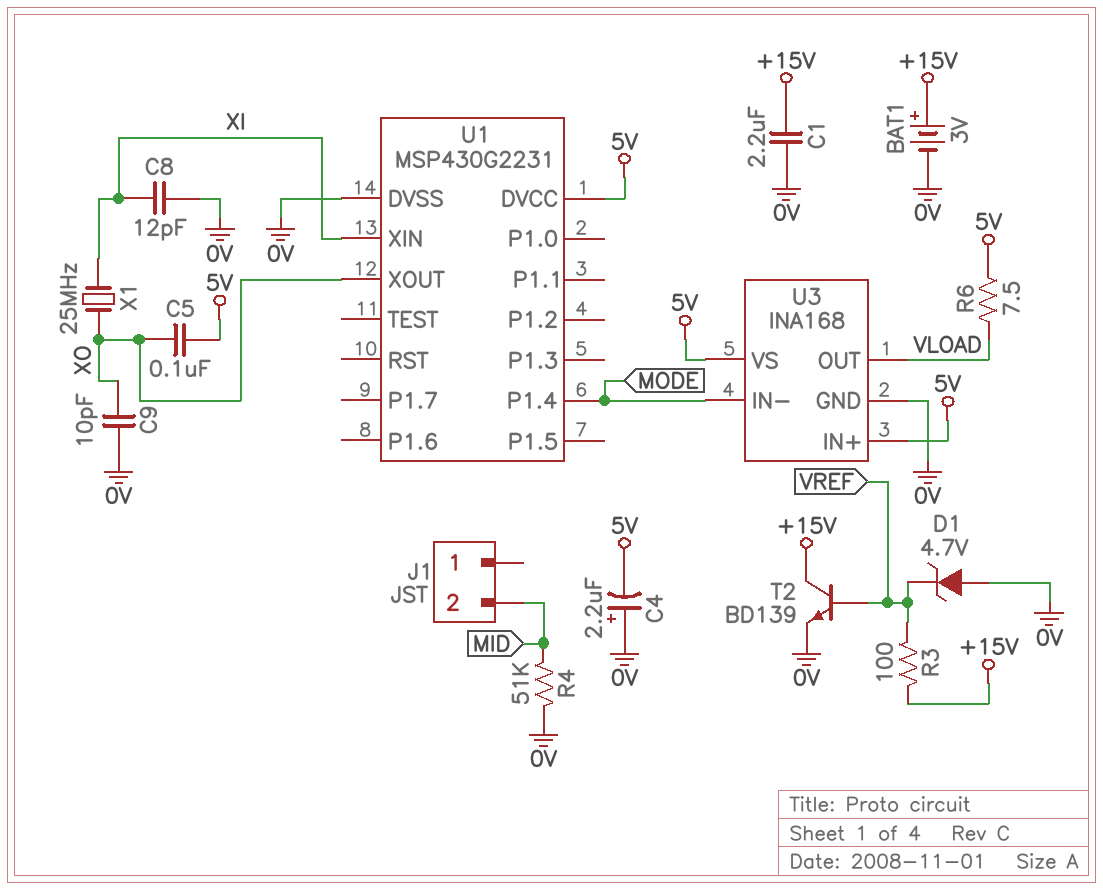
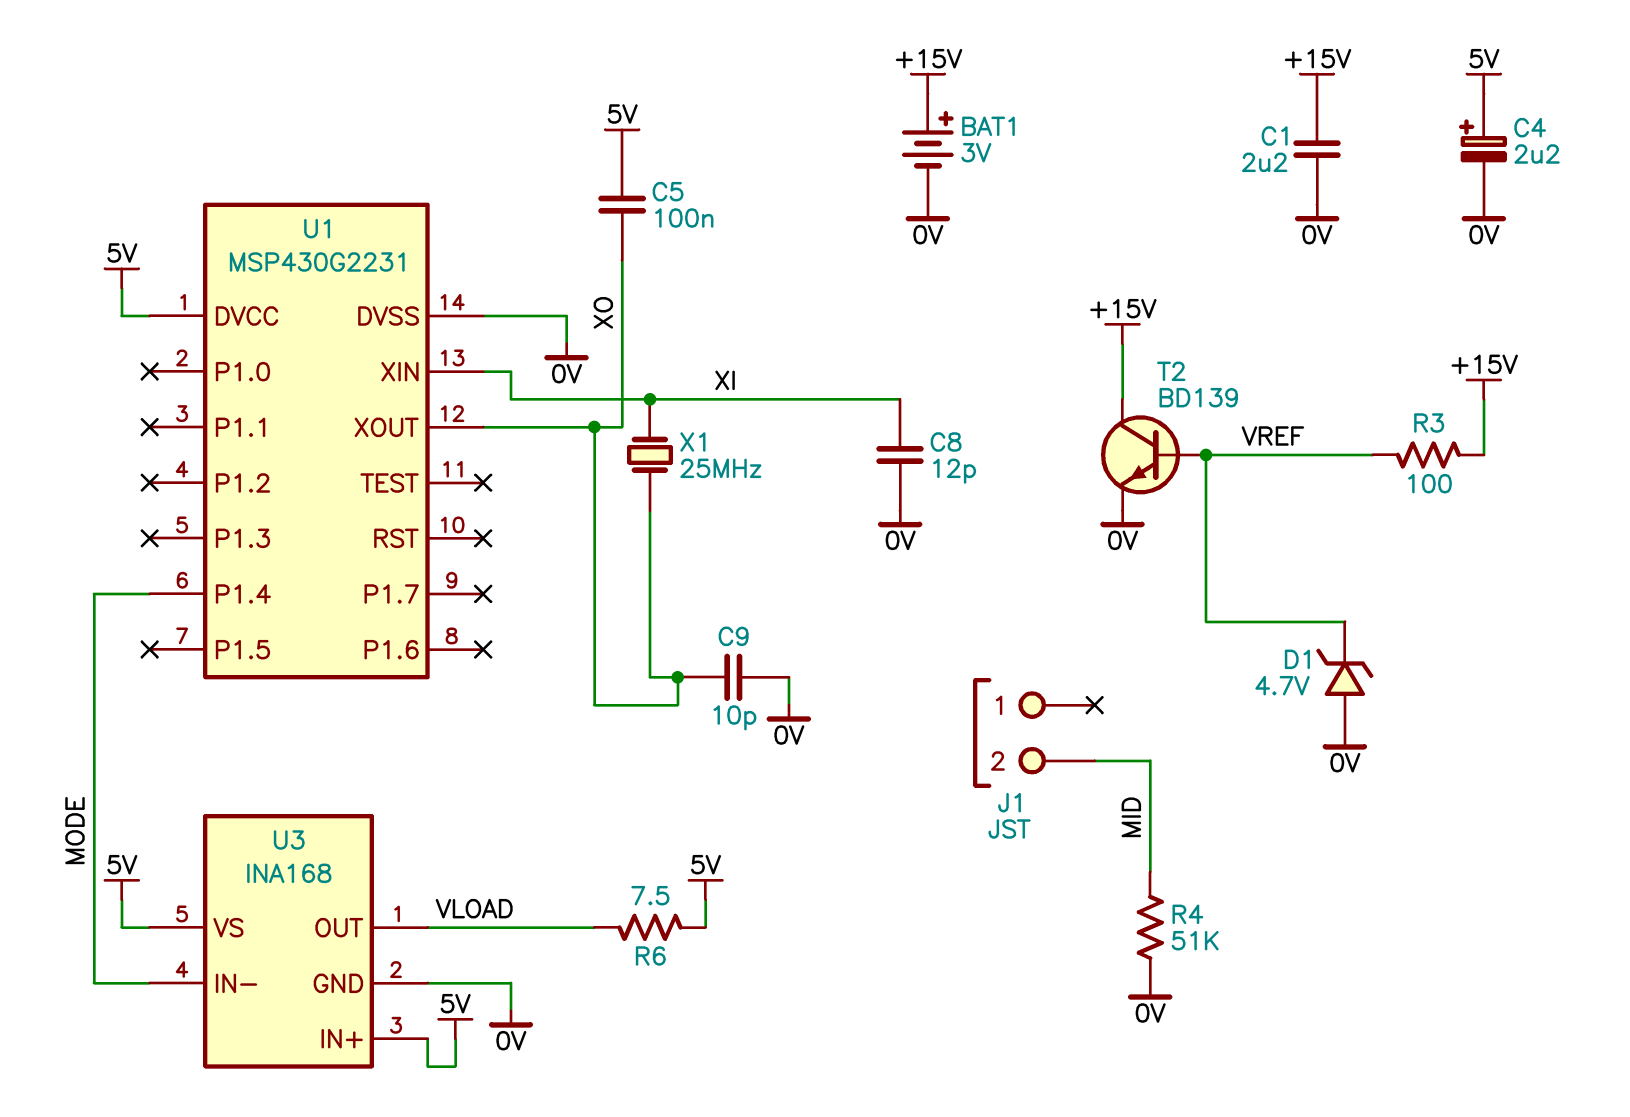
C4: 2.2uF (plus 0V, minus 5V) -> 2.2uF (plus 5V, minus 0V)

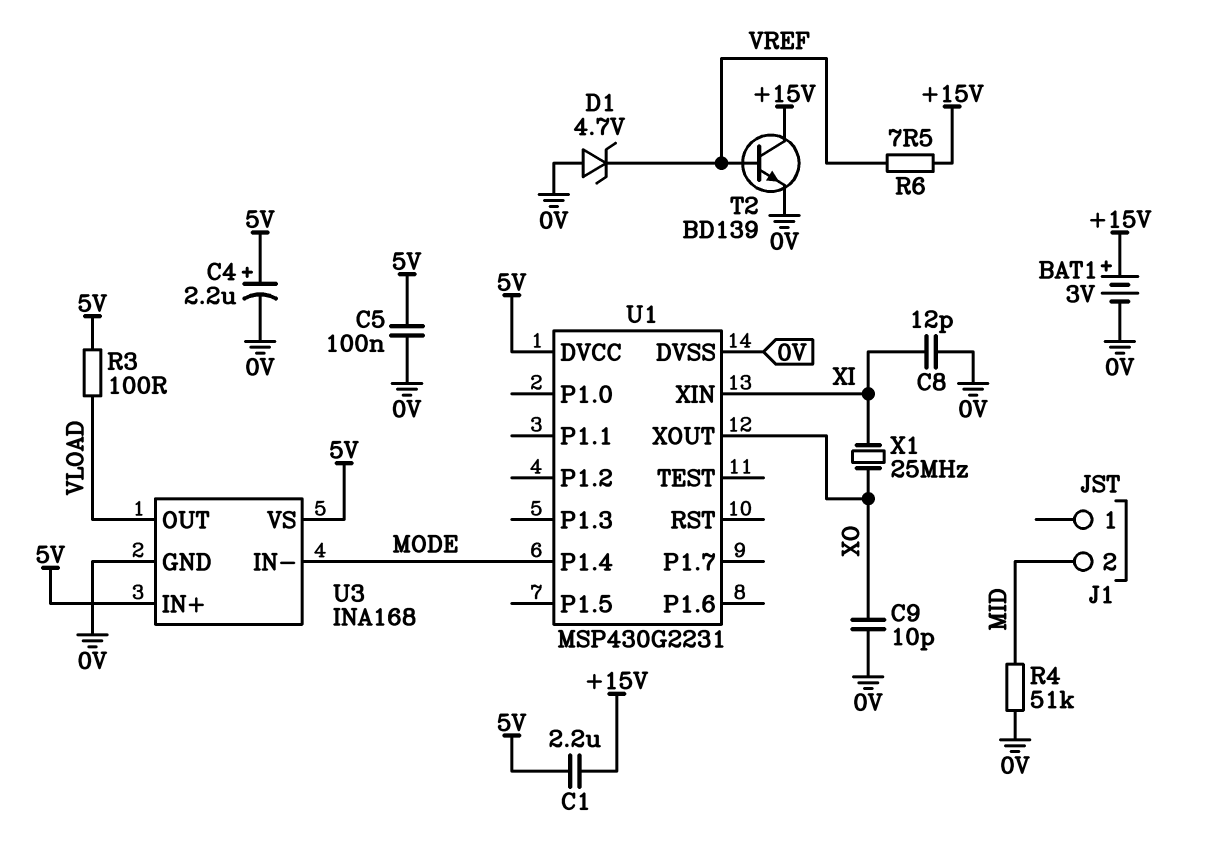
C1: 2.2uF (+15V, 0V) -> 2.2uF (+15V, 5V)
C5: 100nF (5V, XO) -> 100nF (0V, 5V)
R3: 100 (+15V, VREF) -> 100 (5V, VLOAD)
R6: 7.5 (5V, VLOAD) -> 7.5 (+15V, VREF)

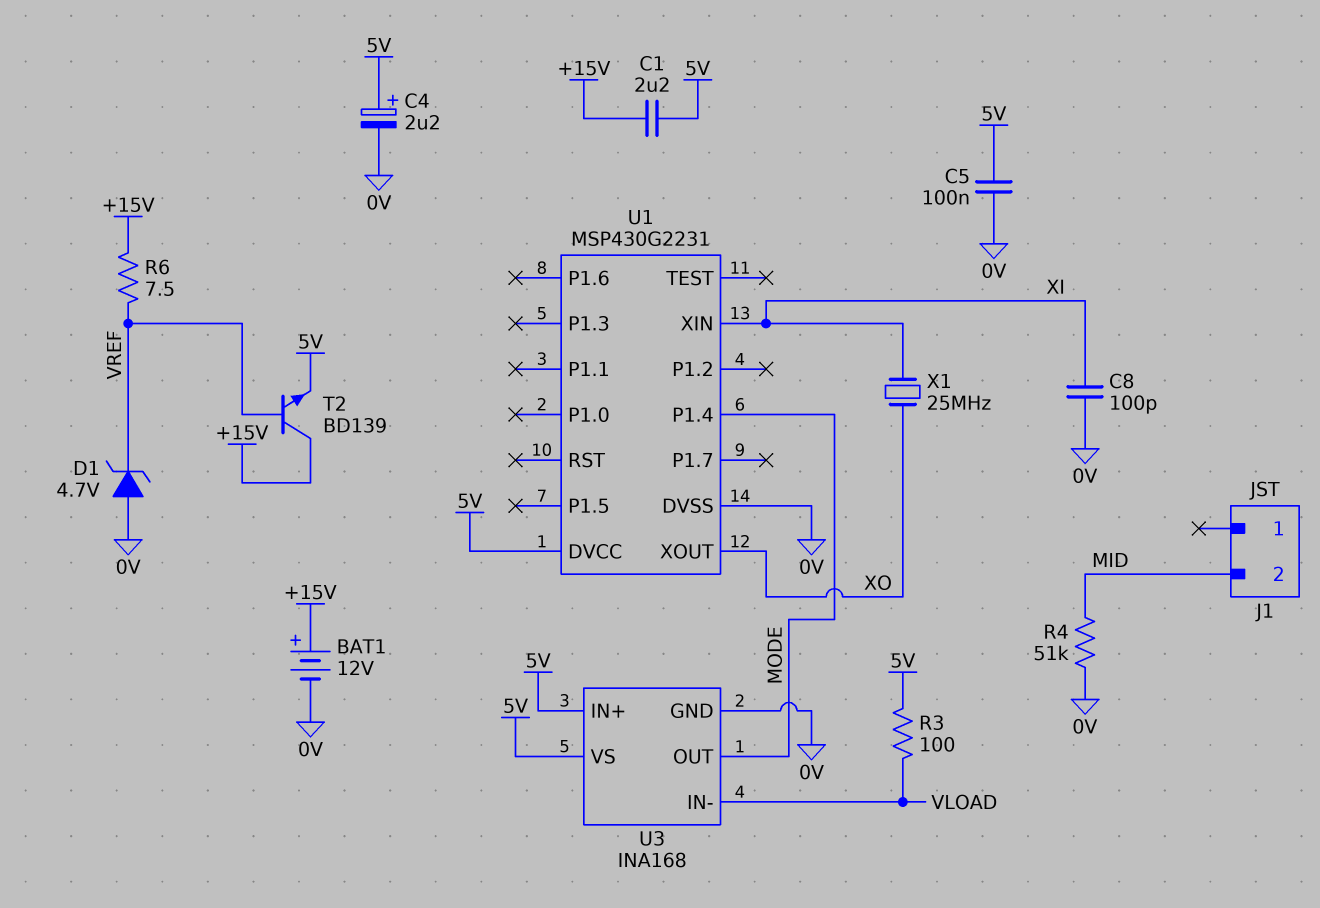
BAT1: 3V (plus +15V, minus 0V) -> 12V (plus +15V, minus 0V)
C8: 12pF (0V, XI) -> 100pF (0V, XI)
C9: 10pF (0V, XO) -> none
T2: NPN BD139 (B VREF, C +15V, E 0V) -> NPN BD139 (B VREF, C +15V, E 5V)
U3 pin IN-: MODE -> VLOAD
U3 pin OUT: VLOAD -> MODE

